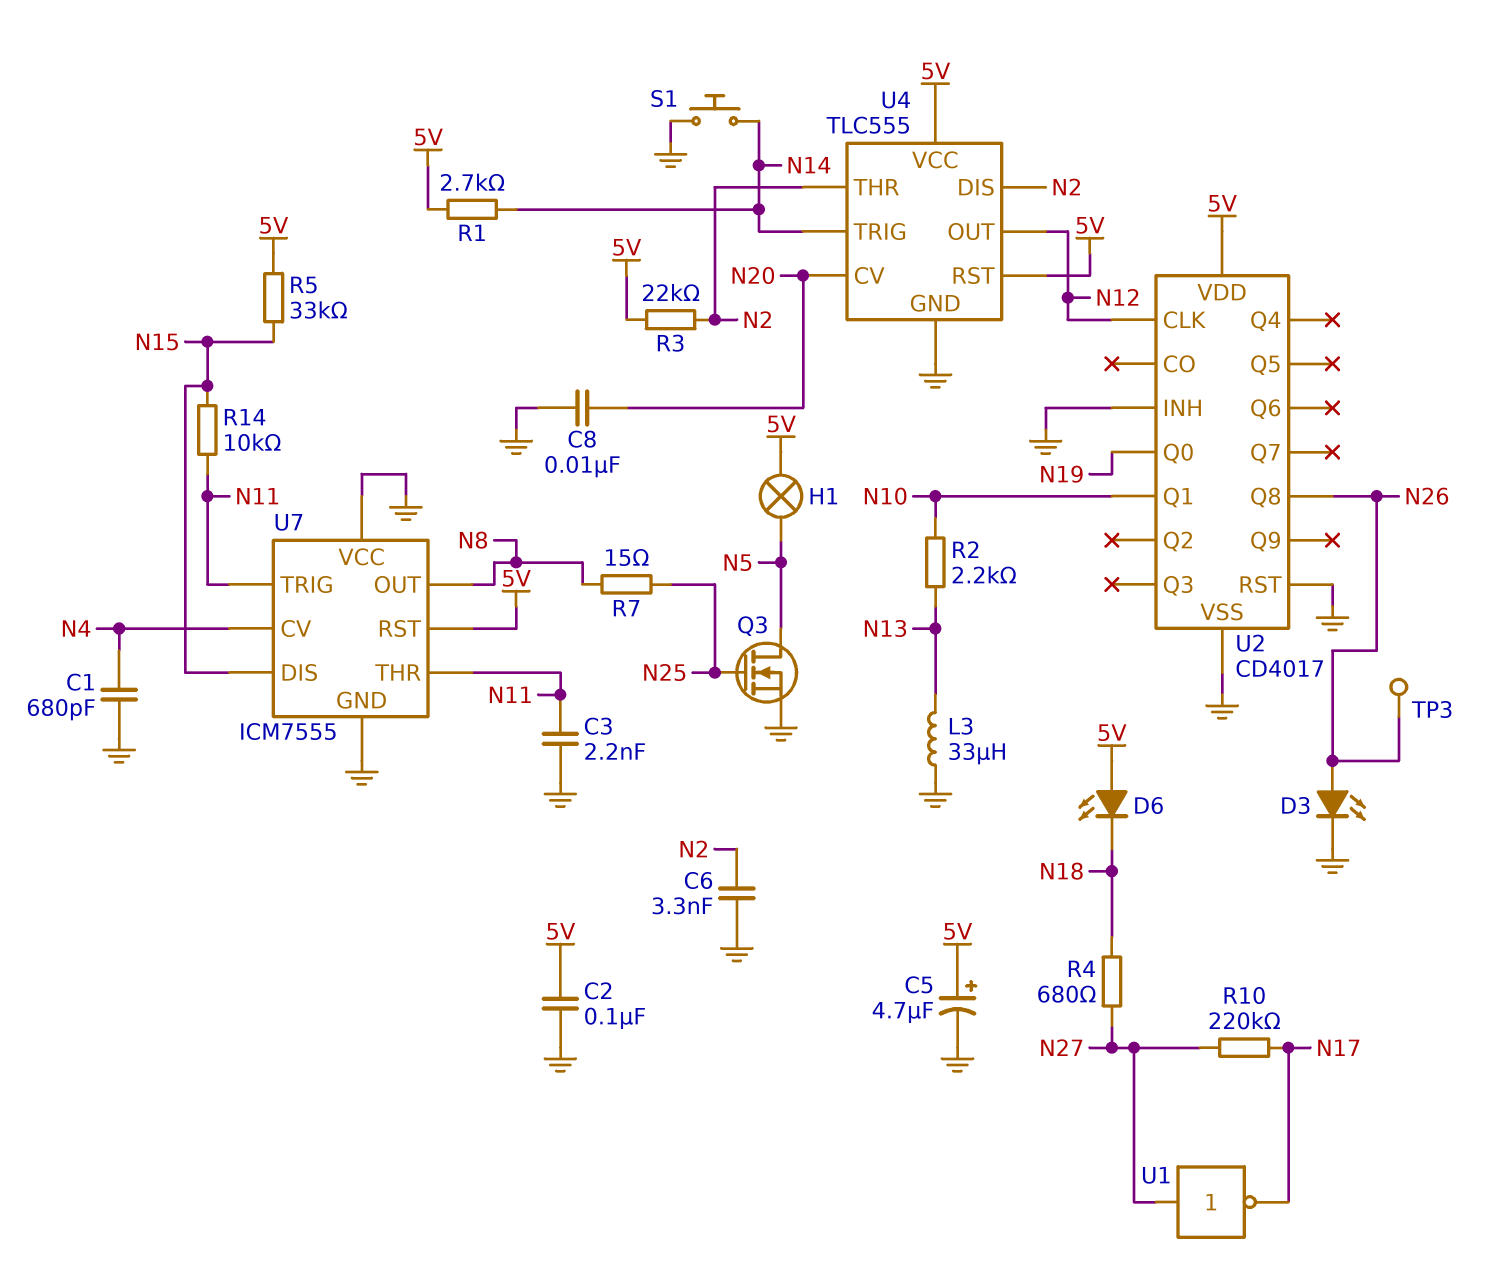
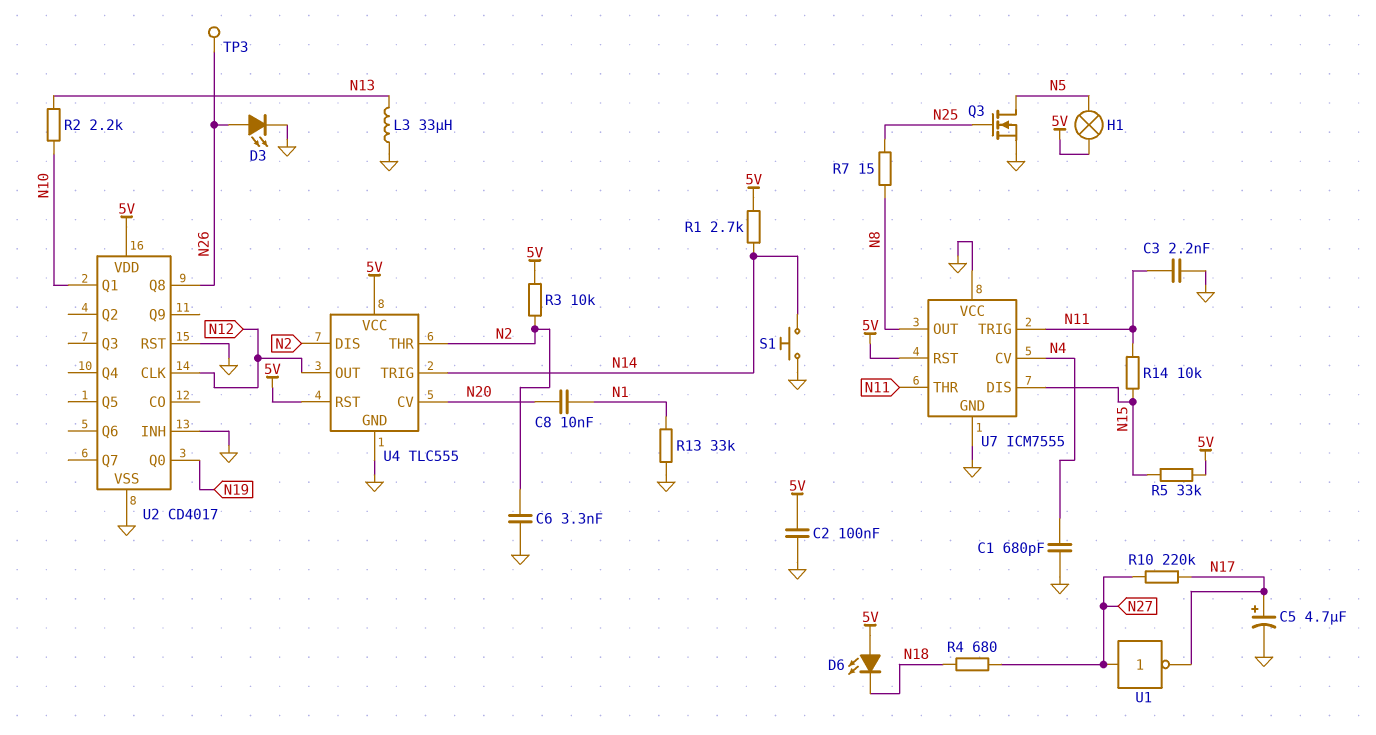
C5: 4.7uF (plus 5V, minus GND) -> 4.7uF (plus N17, minus GND)
C8: 10nF (GND, N20) -> 10nF (N1, N20)
R3: 22k (5V, N2) -> 10k (5V, N2)
R13: none -> 33k (GND, N1)

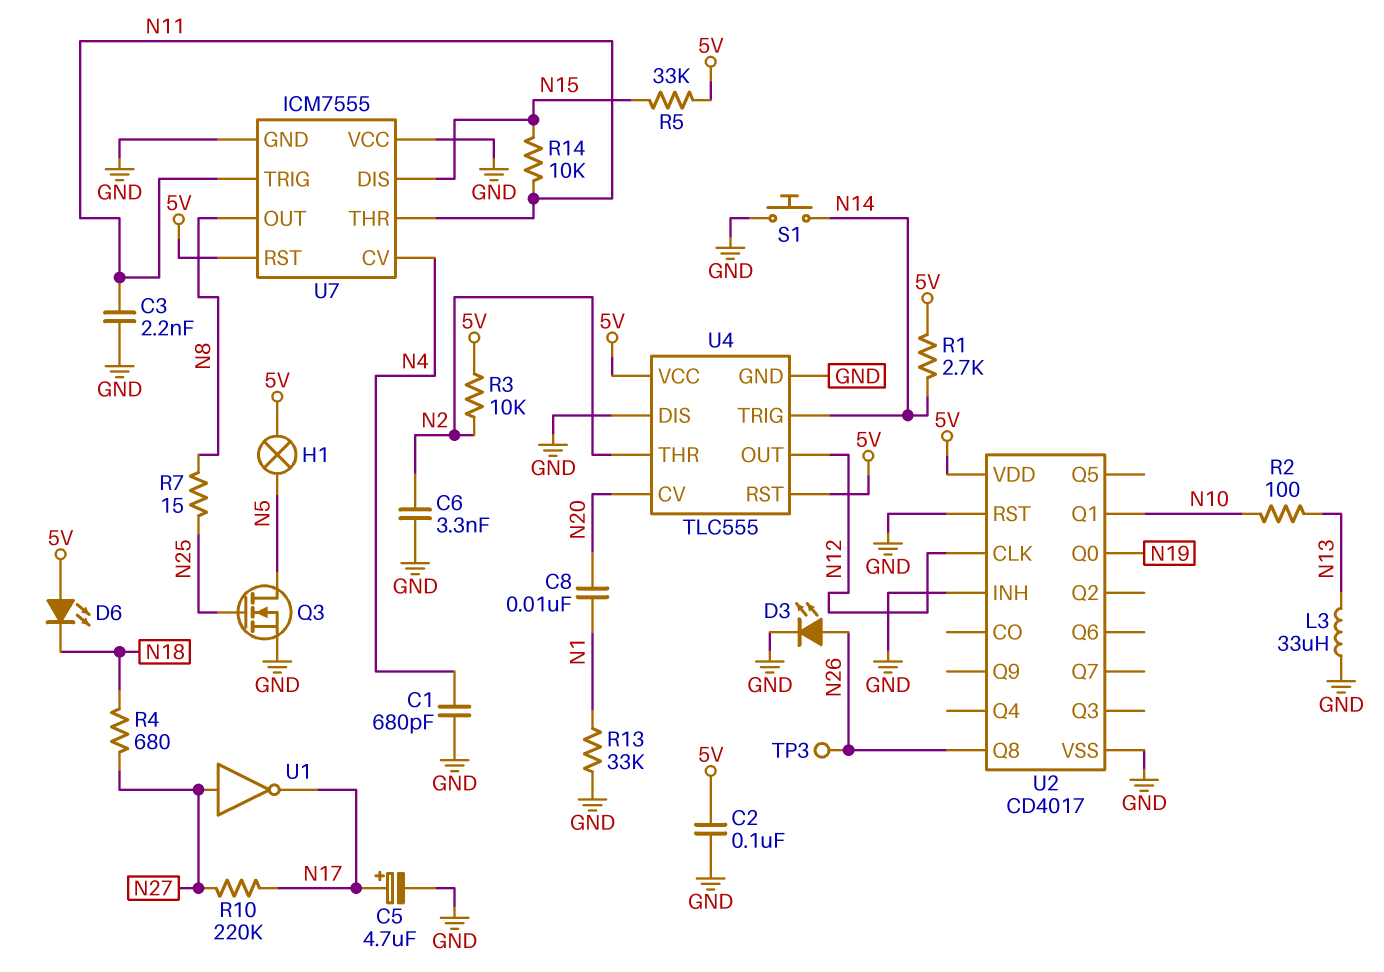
R2: 2.2k (N10, N13) -> 100 (N10, N13)
U4 pin DIS: N2 -> GND

